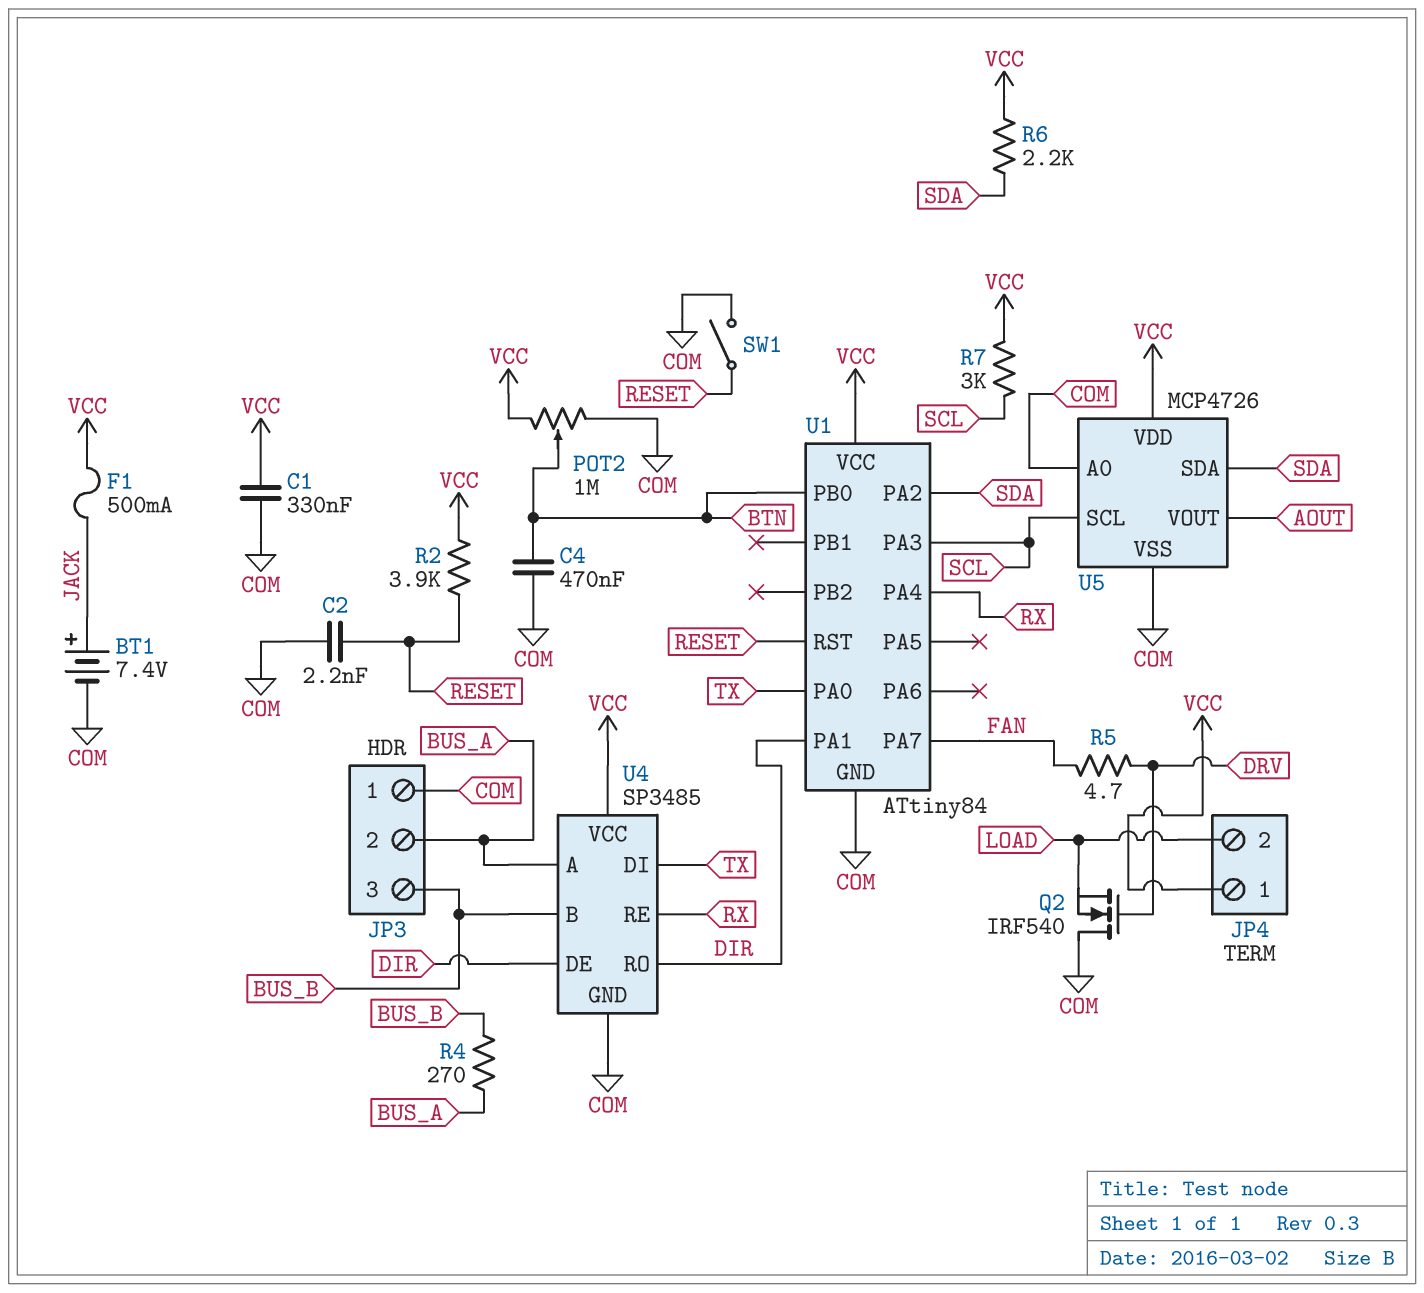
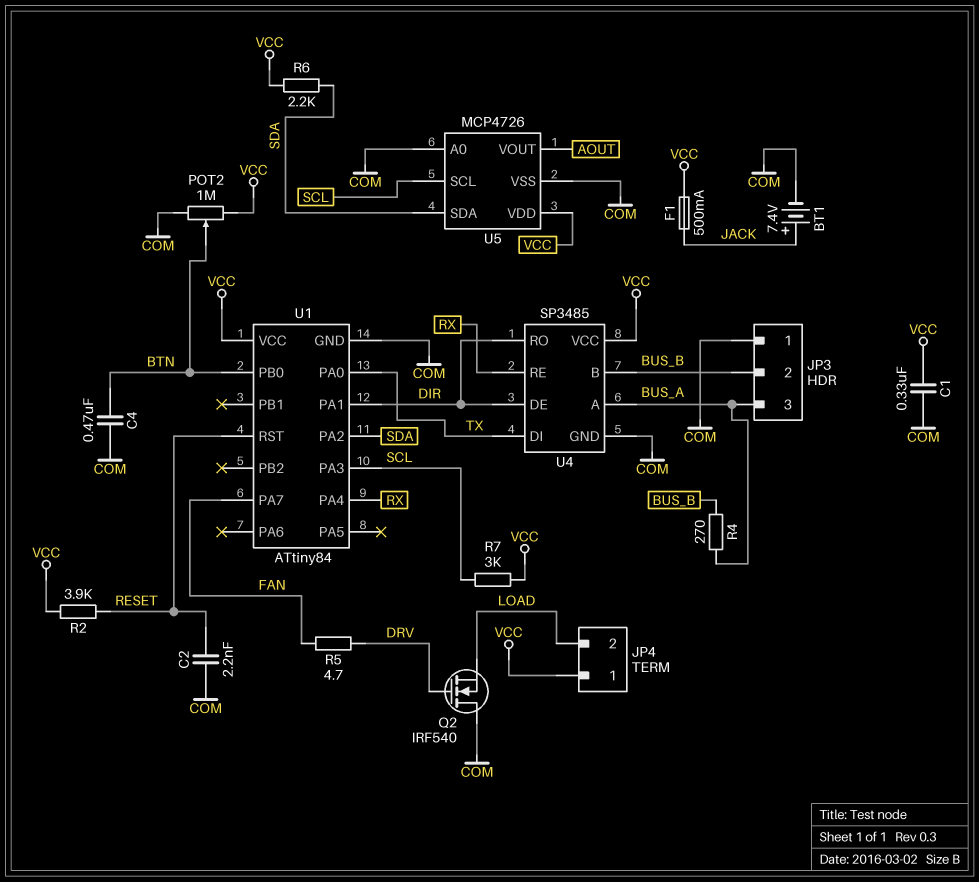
JP3 pin 2: BUS_A -> BUS_B
JP3 pin 3: BUS_B -> BUS_A
SW1: switch (COM, RESET) -> none

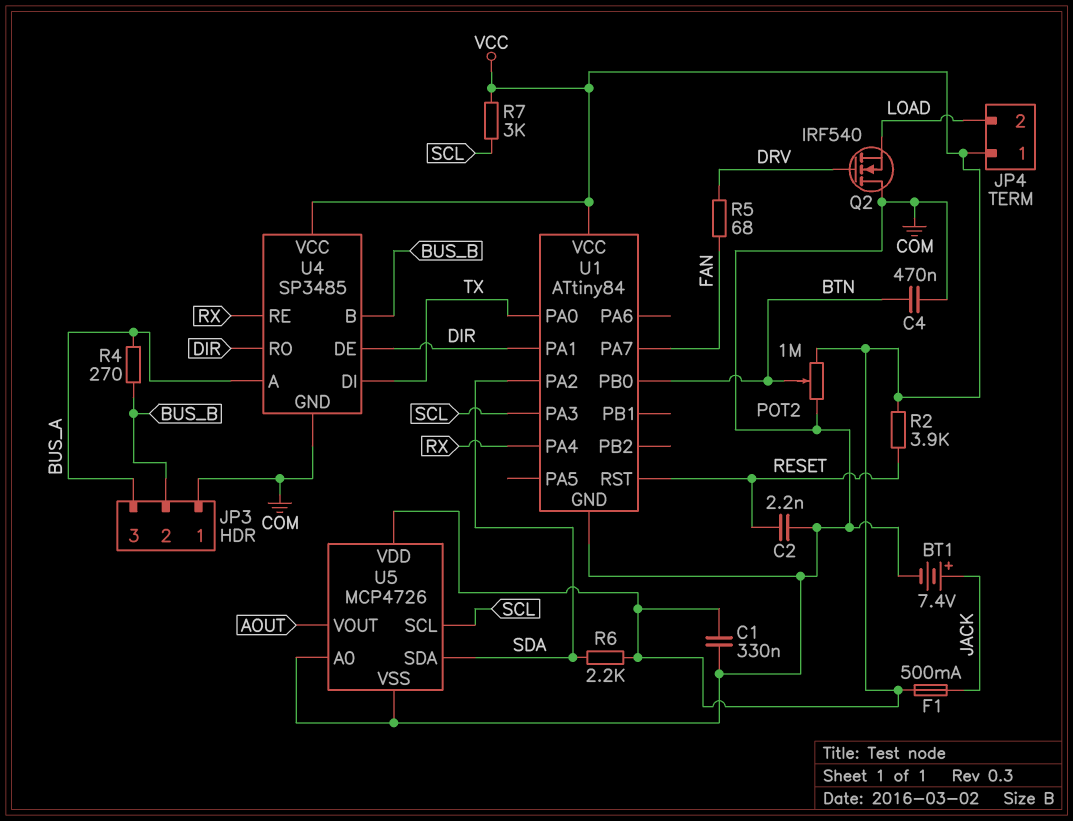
R5: 4.7 (DRV, FAN) -> 68 (DRV, FAN)

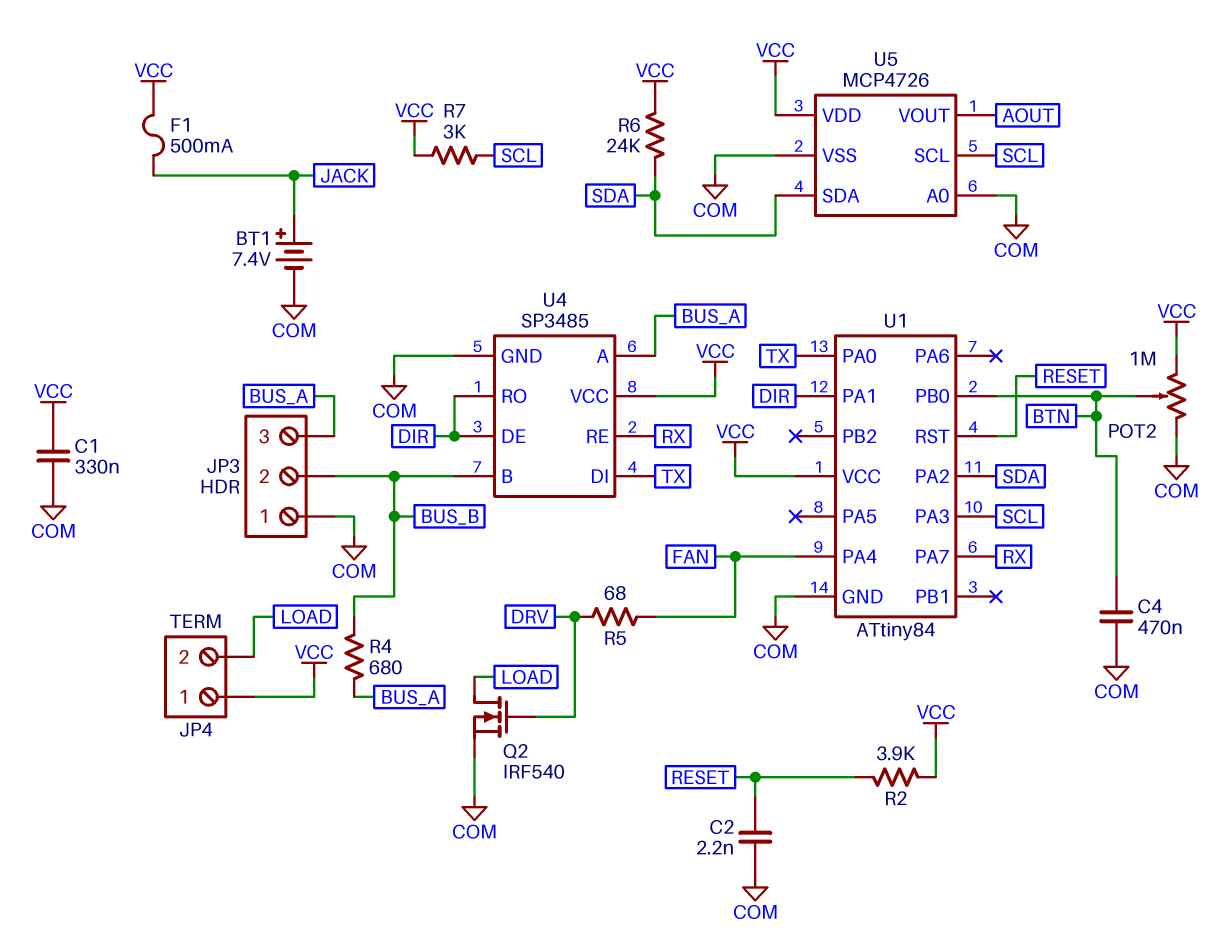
Q2: NMOS IRF540 (G DRV, D COM, S LOAD) -> NMOS IRF540 (G DRV, D LOAD, S COM)
R4: 270 (BUS_A, BUS_B) -> 680 (BUS_A, BUS_B)
R6: 2.2k (SDA, VCC) -> 24k (SDA, VCC)
U1 pin PA4: RX -> FAN
U1 pin PA7: FAN -> RX

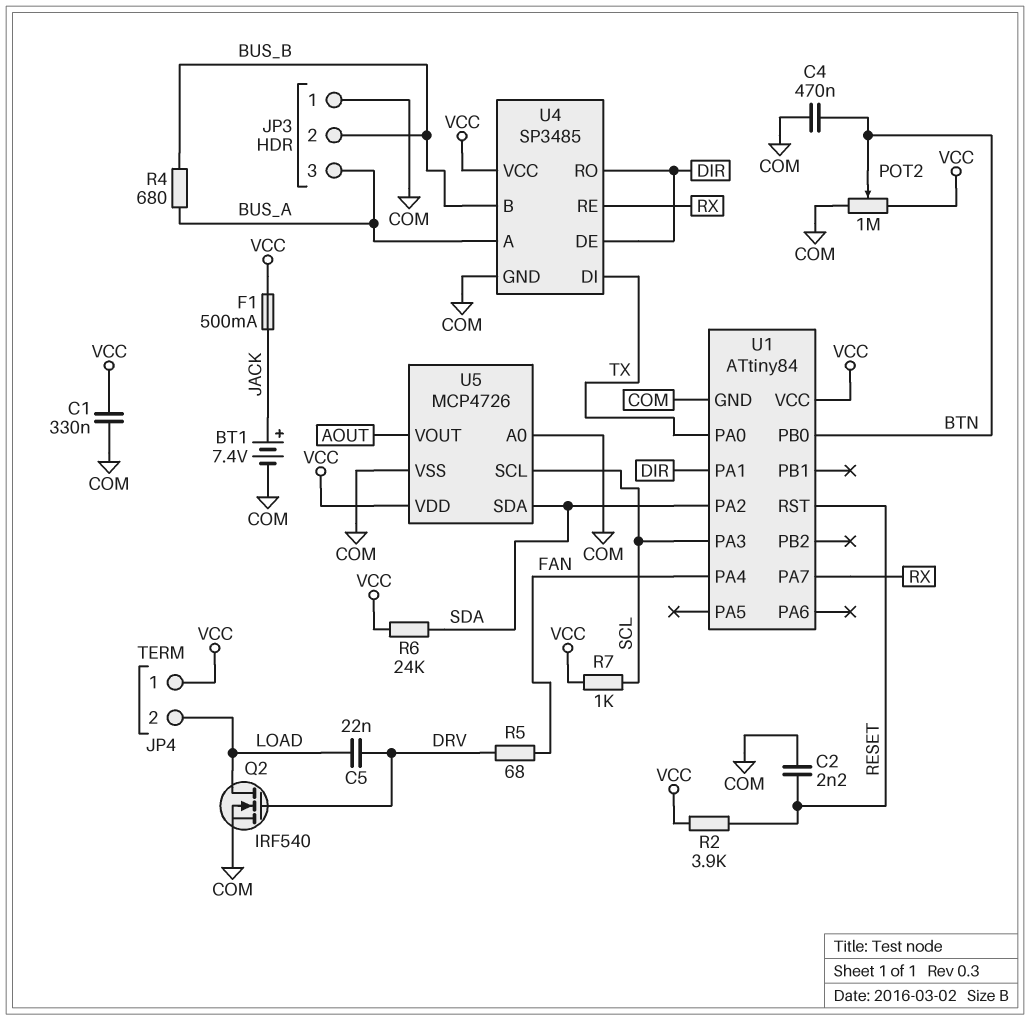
C5: none -> 22nF (DRV, LOAD)
R7: 3k (SCL, VCC) -> 1k (SCL, VCC)

